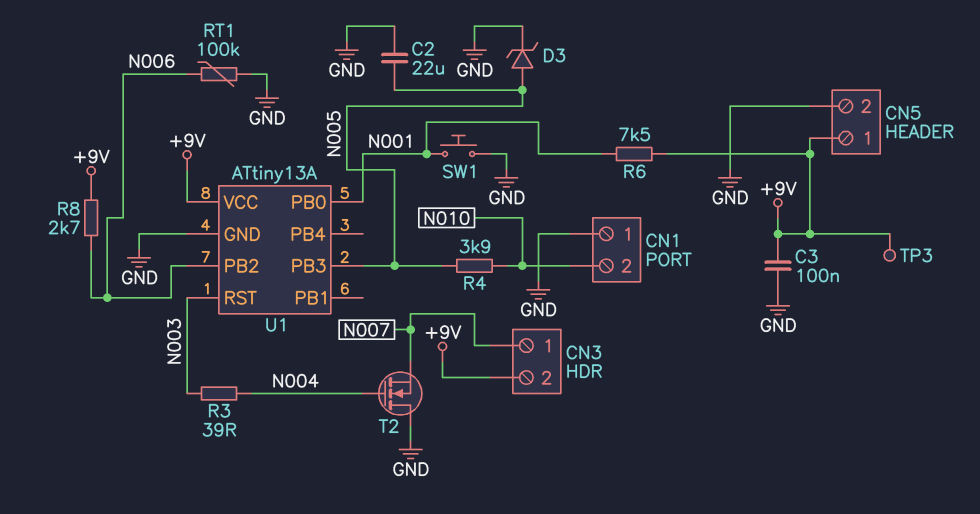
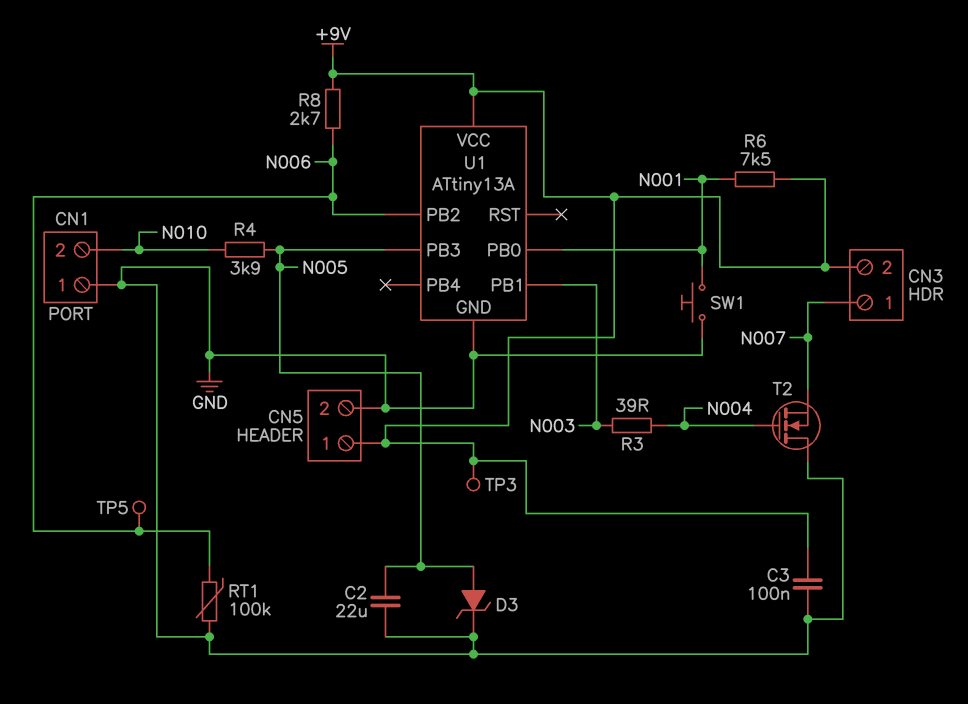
TP5: none -> test point (N006)
U1 pin PB1: none -> N003
U1 pin RST: N003 -> none

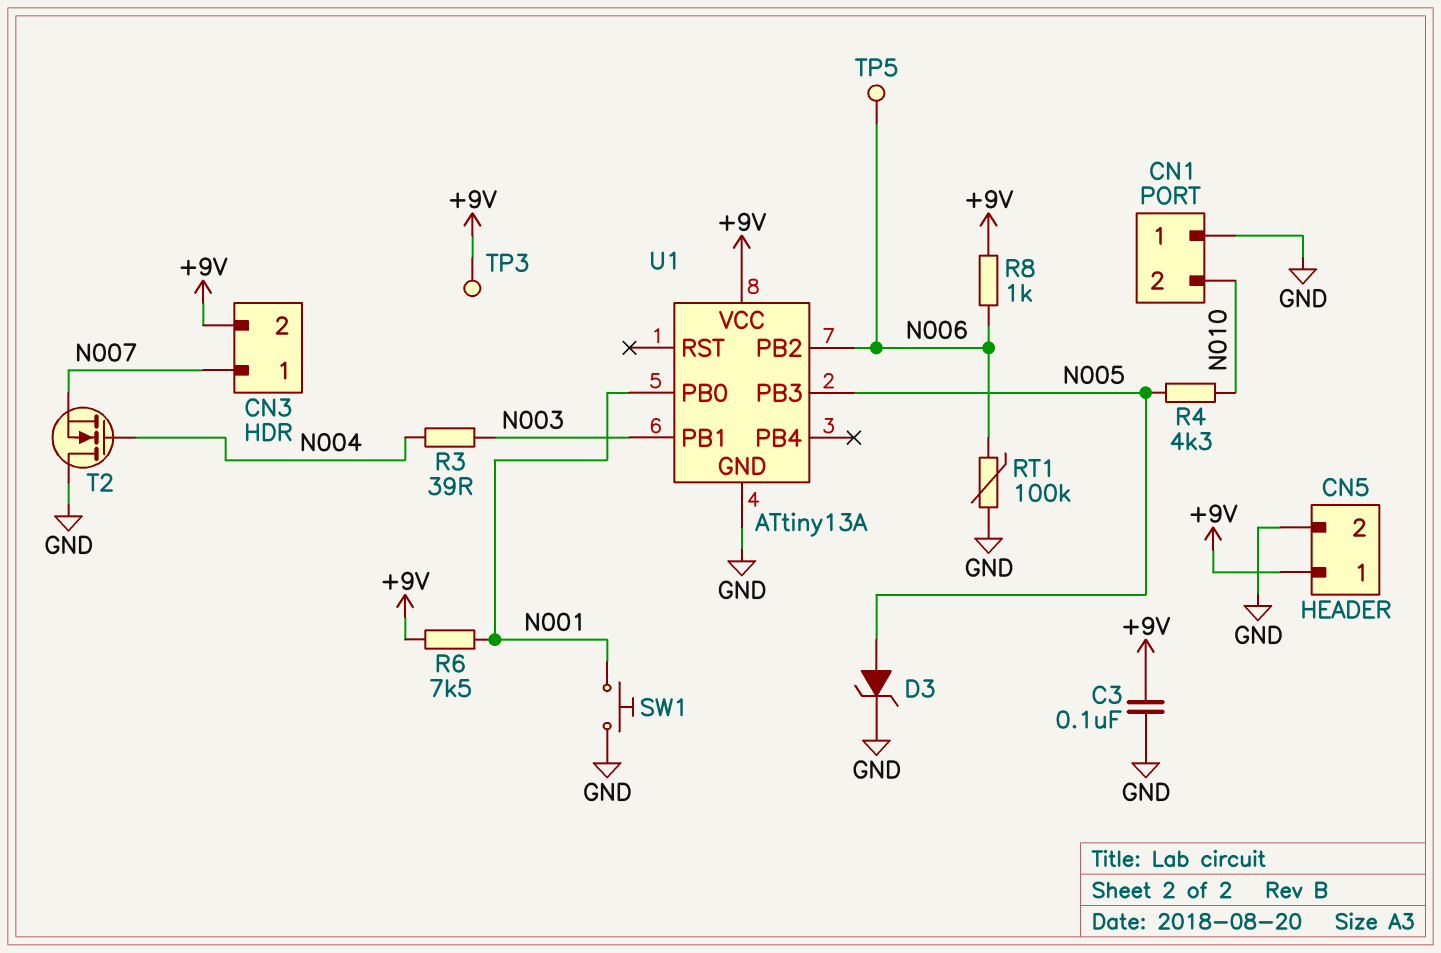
C2: 22uF (GND, N005) -> none
R4: 3.9k (N005, N010) -> 4.3k (N005, N010)
R8: 2.7k (+9V, N006) -> 1k (+9V, N006)

